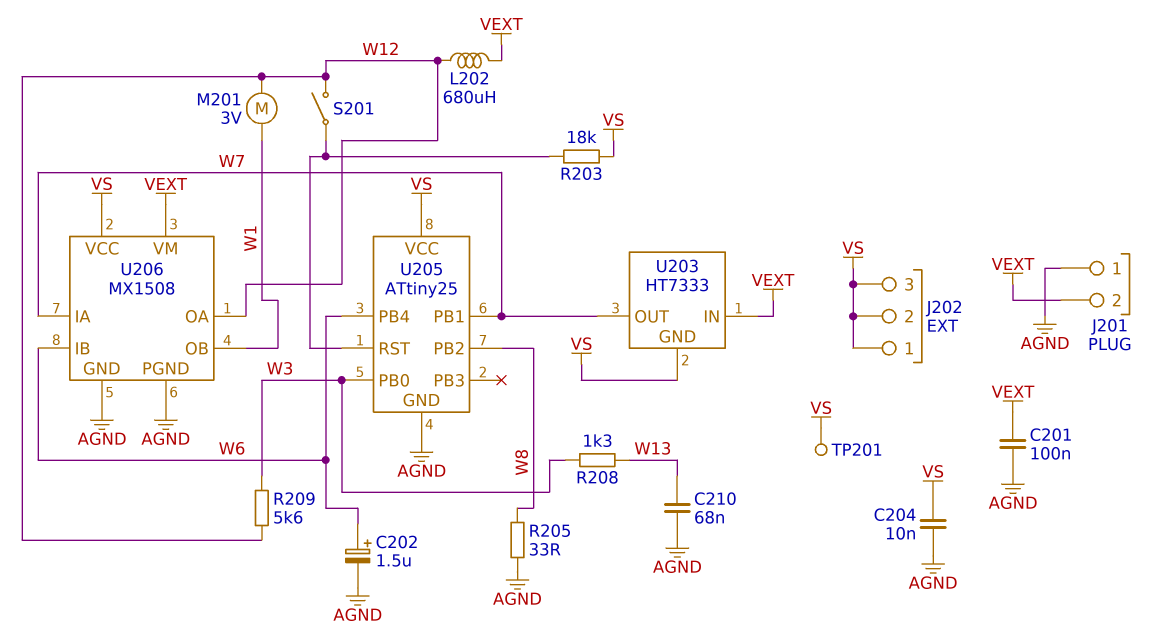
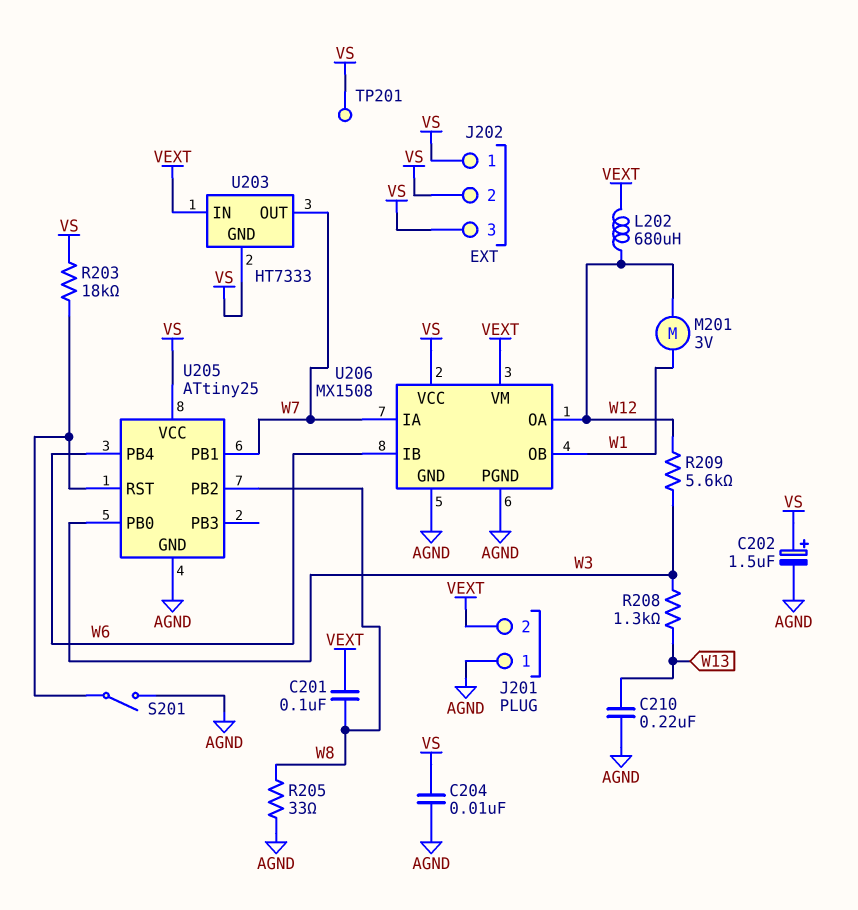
C201: 100nF (AGND, VEXT) -> 100nF (VEXT, W8)
C202: 1.5uF (plus W6, minus AGND) -> 1.5uF (plus VS, minus AGND)
C210: 68nF (AGND, W13) -> 220nF (AGND, W13)
S201: switch (U205/RST, W12) -> switch (AGND, U205/RST)

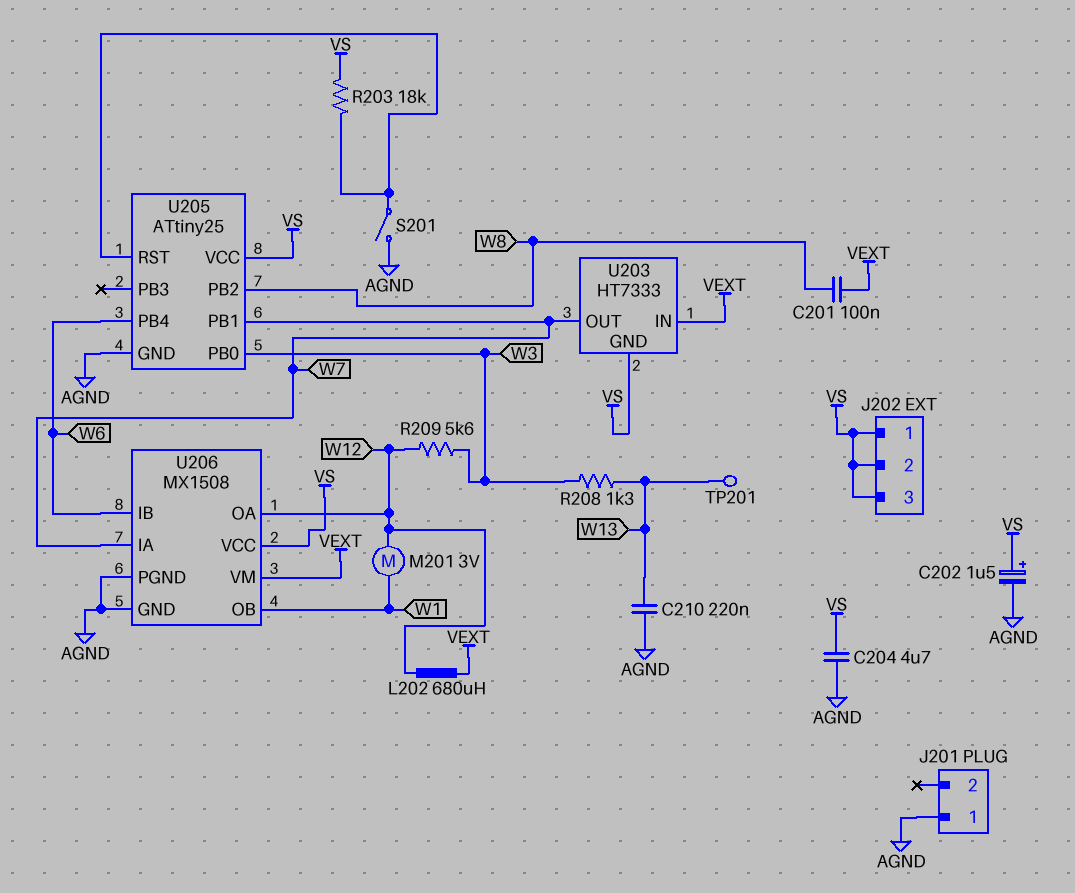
C204: 10nF (AGND, VS) -> 4.7uF (AGND, VS)
J201 pin 2: VEXT -> none
R205: 33 (AGND, W8) -> none
TP201: test point (VS) -> test point (W13)

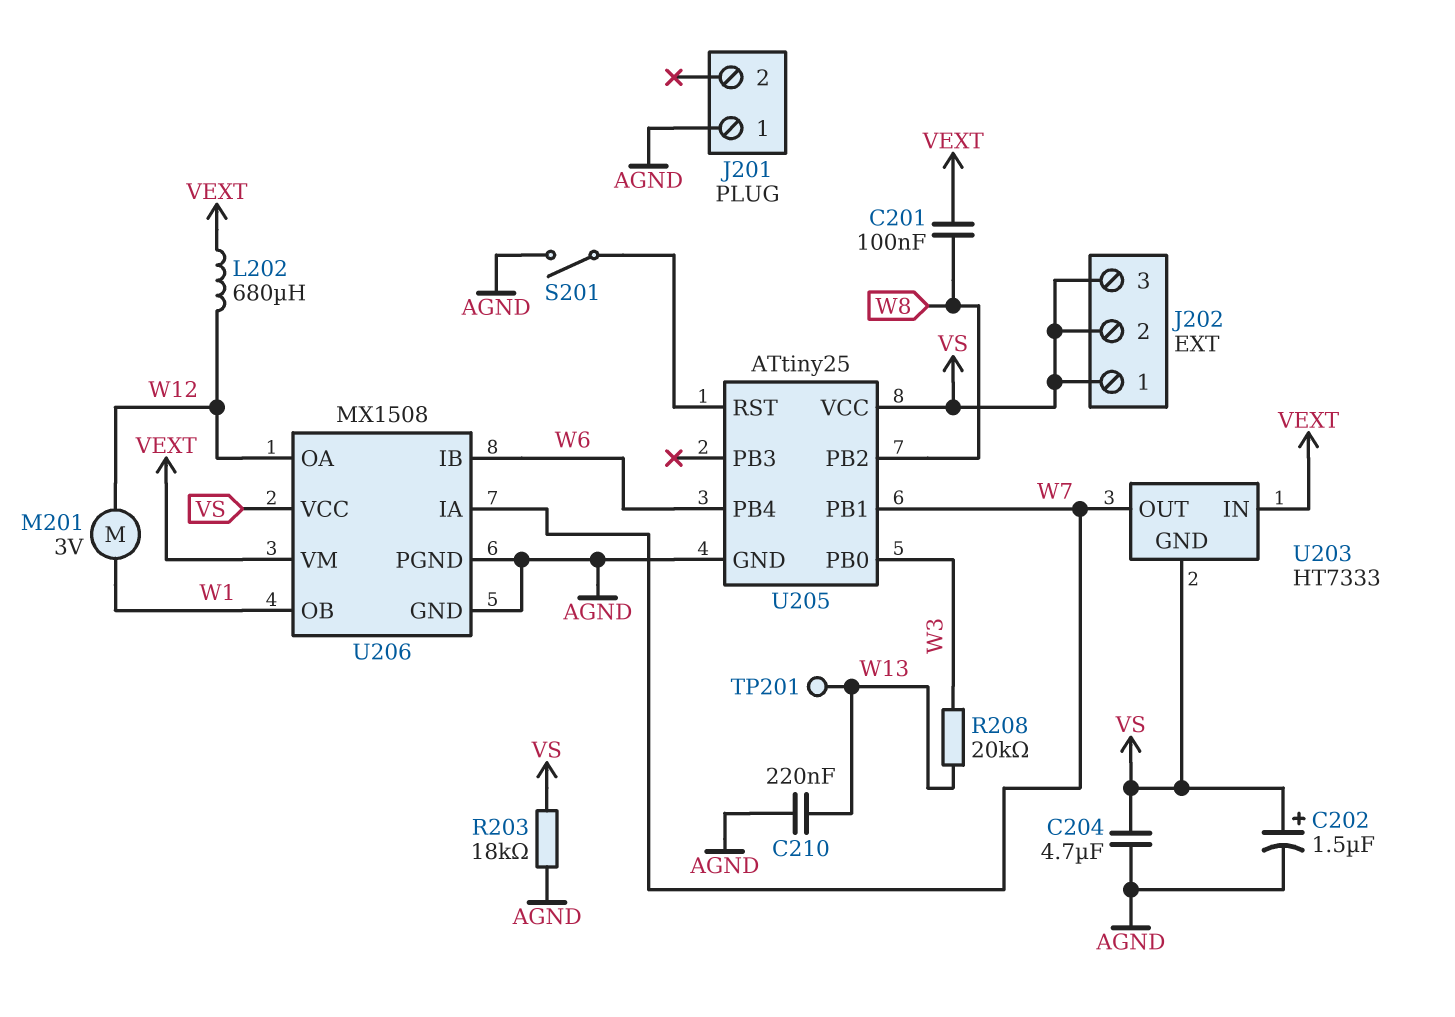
R203: 18k (U205/RST, VS) -> 18k (AGND, VS)
R208: 1.3k (W3, W13) -> 20k (W3, W13)
R209: 5.6k (W3, W12) -> none

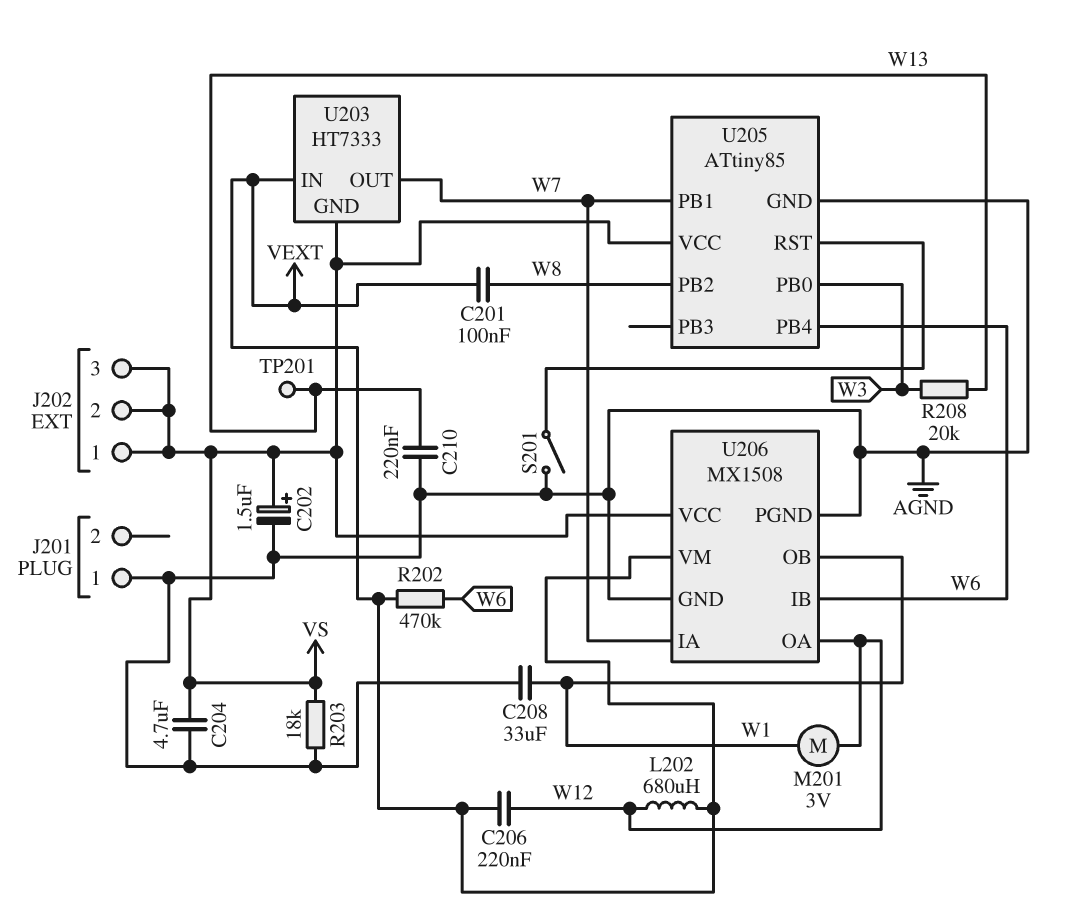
C206: none -> 220nF (VEXT, W12)
C208: none -> 33uF (AGND, W1)
R202: none -> 470k (VEXT, W6)
U205: ATtiny25 -> ATtiny85

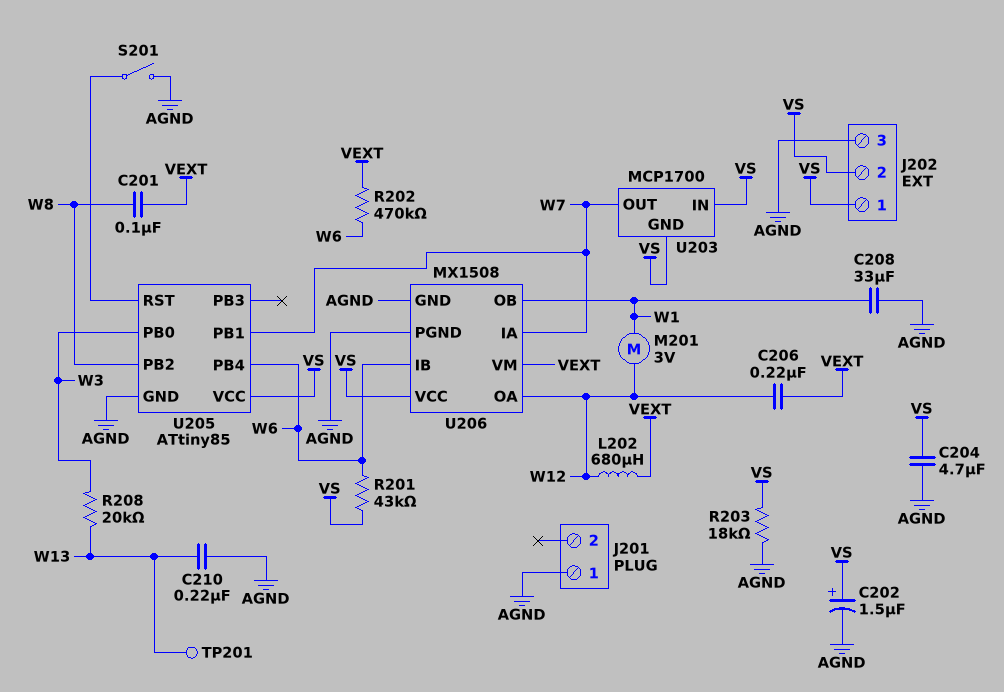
J202 pin 3: VS -> AGND
R201: none -> 43k (VS, W6)
U203: HT7333 -> MCP1700
U203 pin IN: VEXT -> VS

